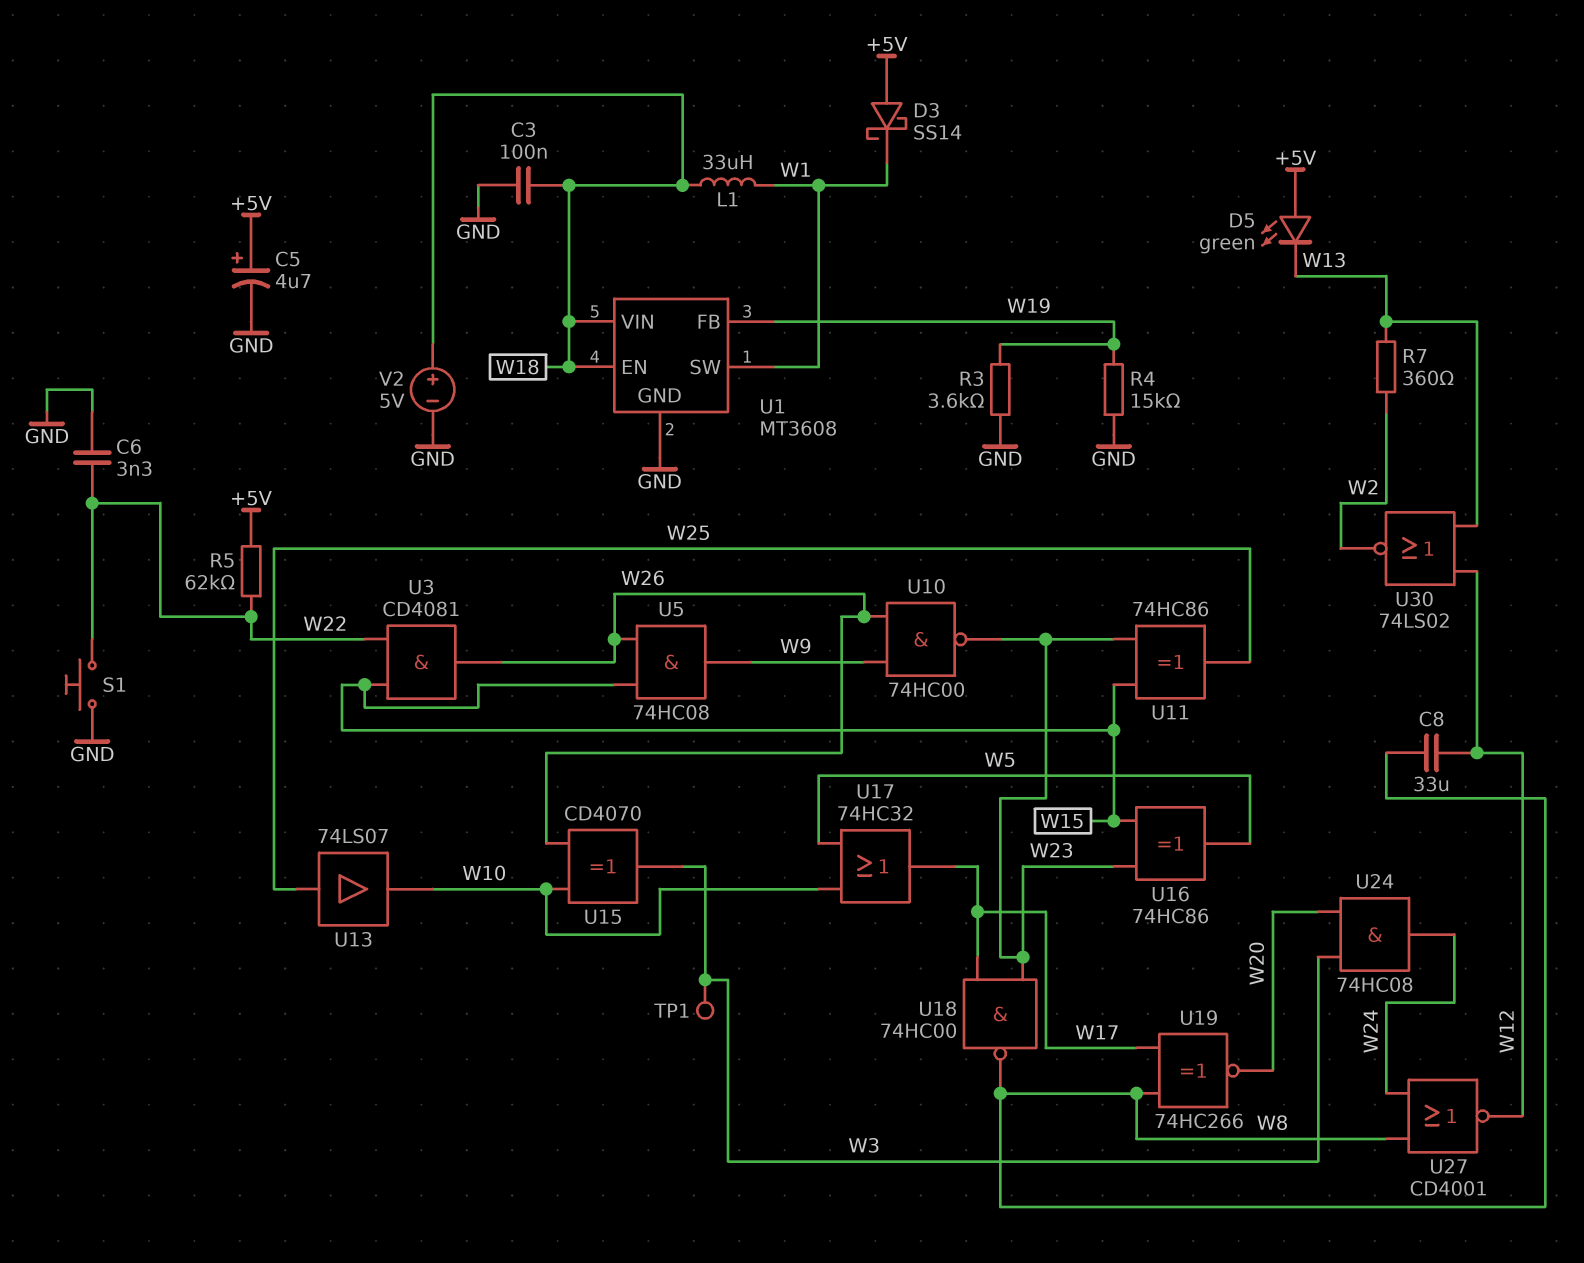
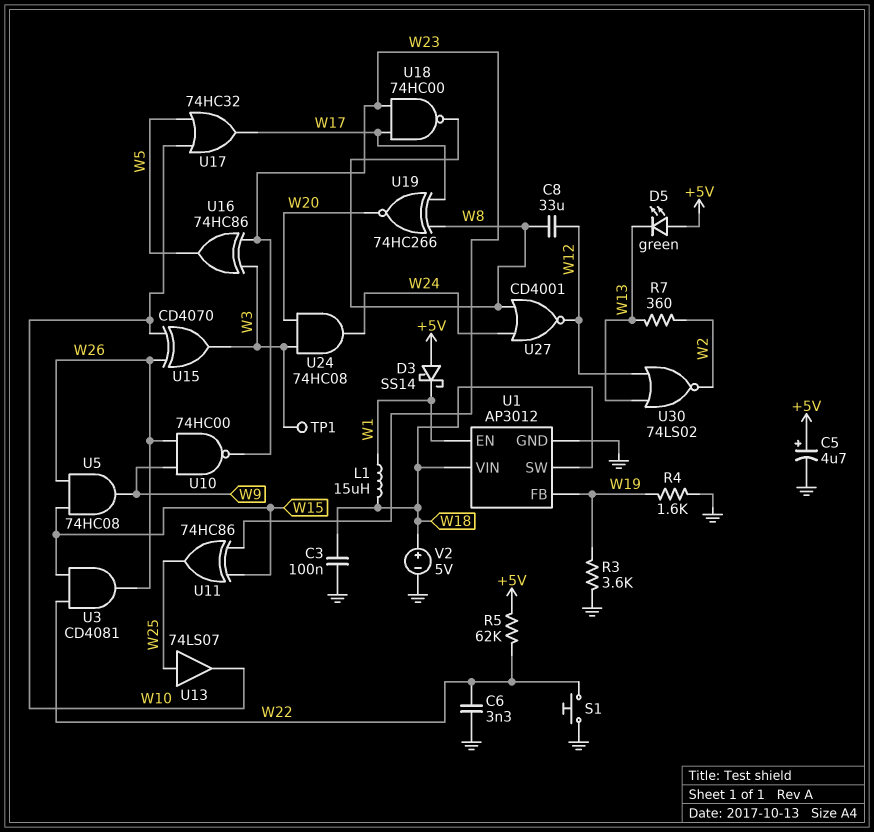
L1: 33uH (W1, W18) -> 15uH (W1, W18)
R4: 15k (GND, W19) -> 1.6k (GND, W19)
U1: MT3608 -> AP3012
U1 pin EN: W18 -> W1
U1 pin SW: W1 -> W18
U16: XOR 74HC86 (in W15, in W23, out W5) -> XOR 74HC86 (in W3, in W23, out W5)

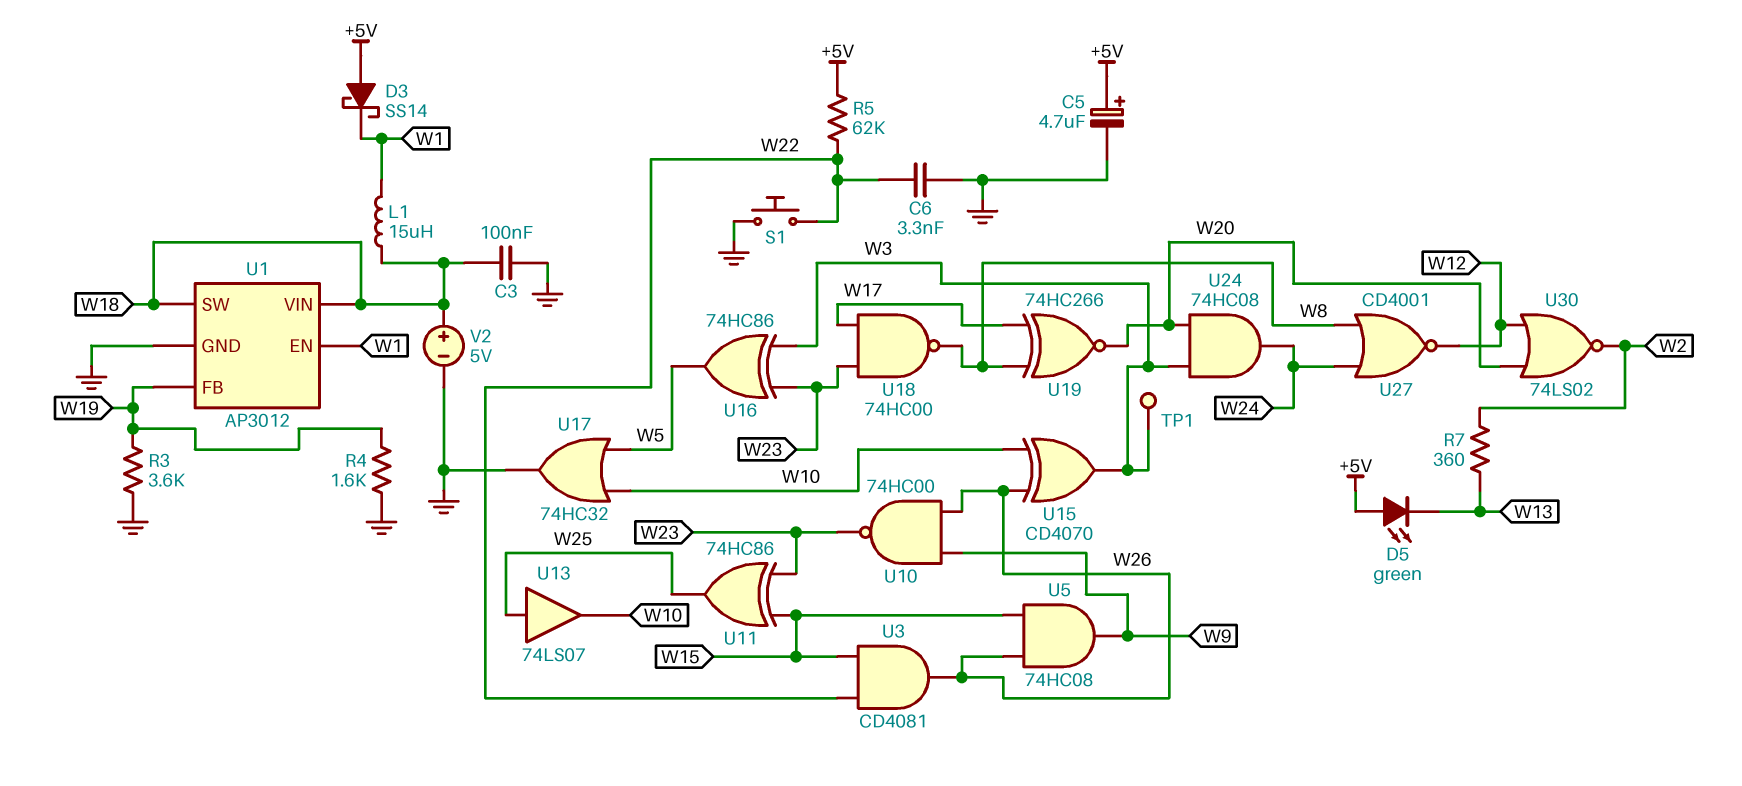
C8: 33uF (W8, W12) -> none
U17: OR 74HC32 (in W5, in W10, out W17) -> OR 74HC32 (in W5, in W10, out GND)
U30: NOR 74LS02 (in W12, in W13, out W2) -> NOR 74LS02 (in W12, in W20, out W2)

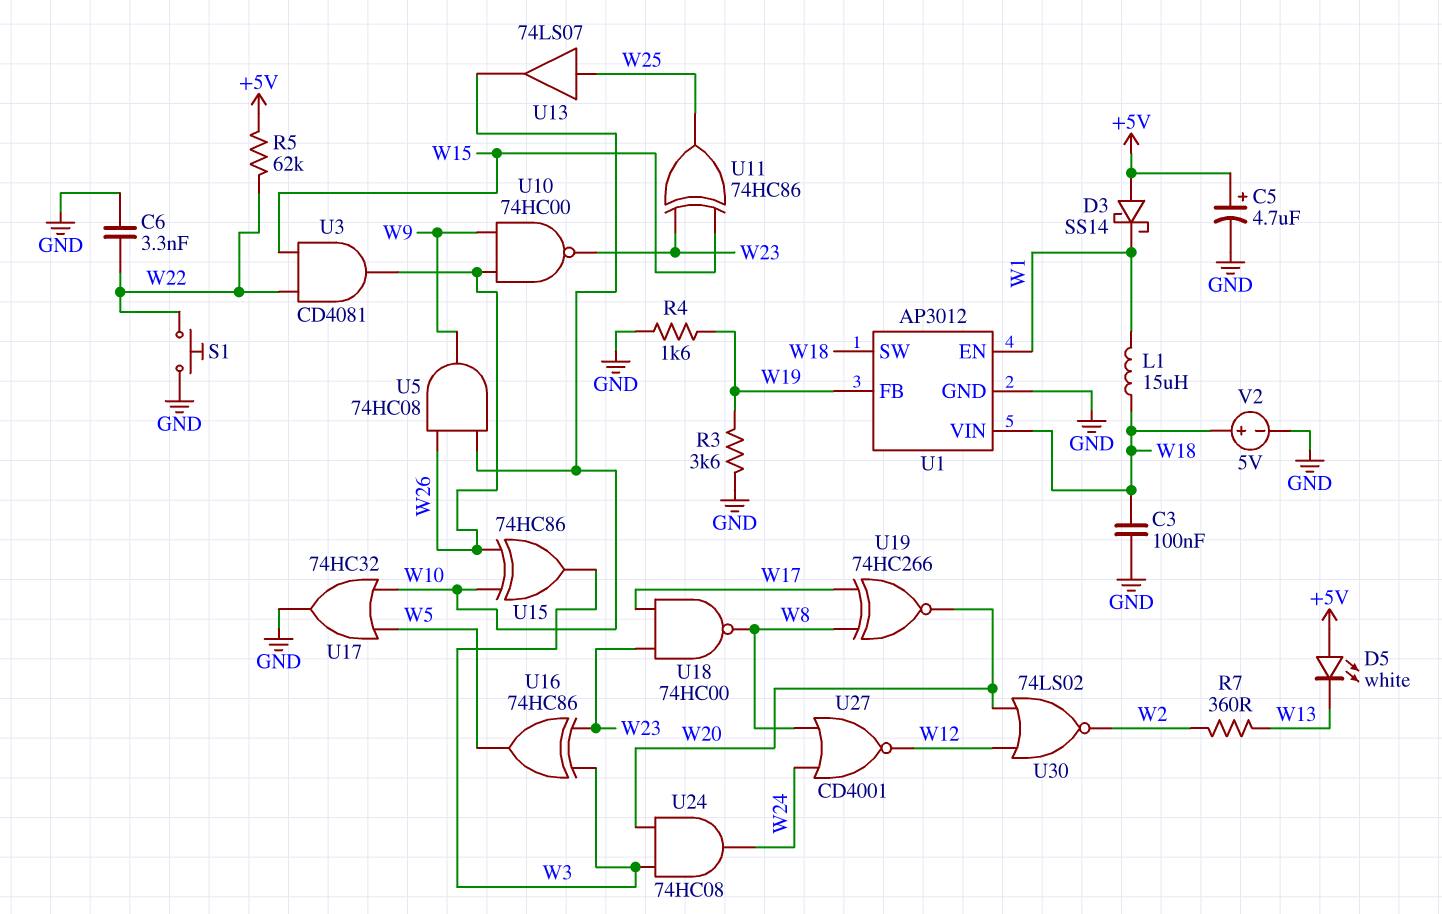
D5: LED green (A +5V, K W13) -> LED white (A +5V, K W13)
TP1: test point (W3) -> none
U5: AND 74HC08 (in W15, in W26, out W9) -> AND 74HC08 (in W10, in W26, out W9)
U15: XOR CD4070 (in W10, in W26, out W3) -> XOR 74HC86 (in W10, in W26, out W3)

